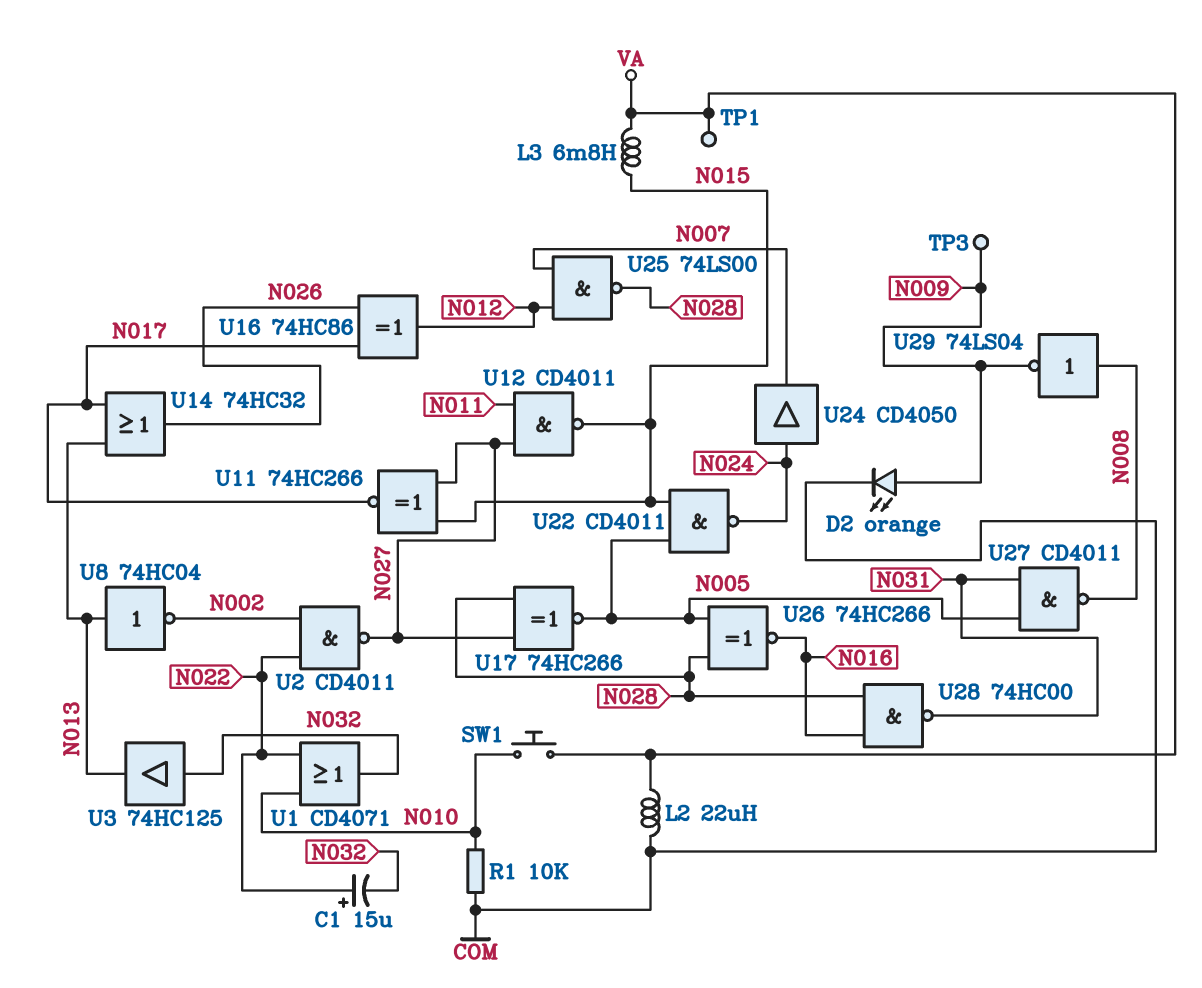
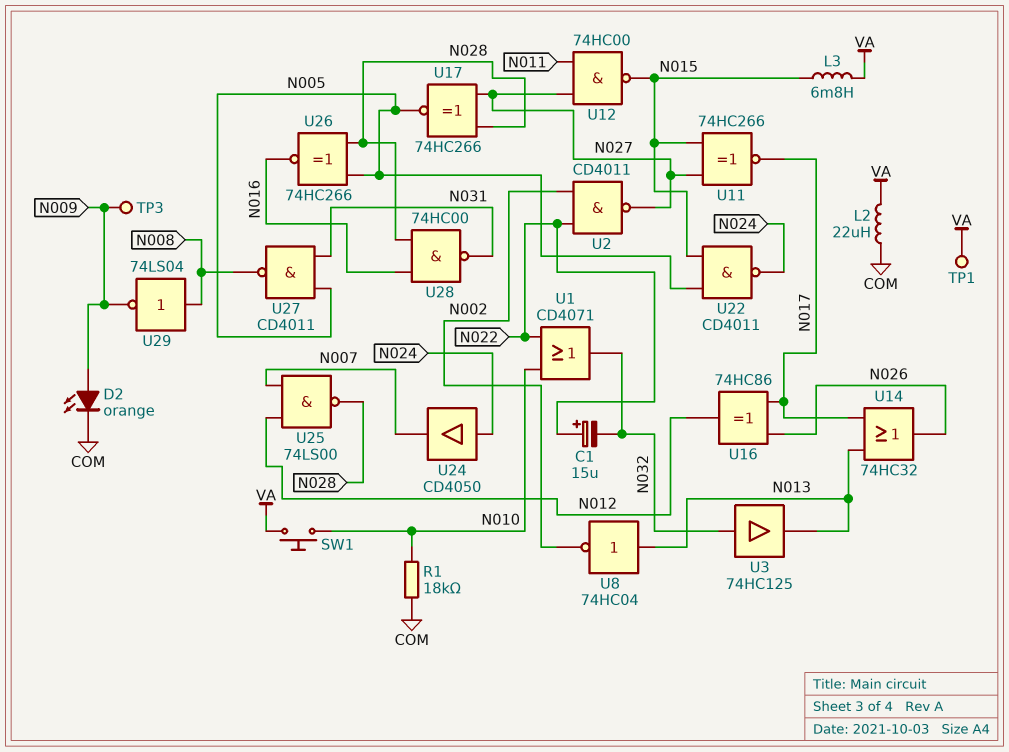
R1: 10k (COM, N010) -> 18k (COM, N010)
U12: NAND CD4011 (in N011, in N027, out N015) -> NAND 74HC00 (in N011, in N027, out N015)

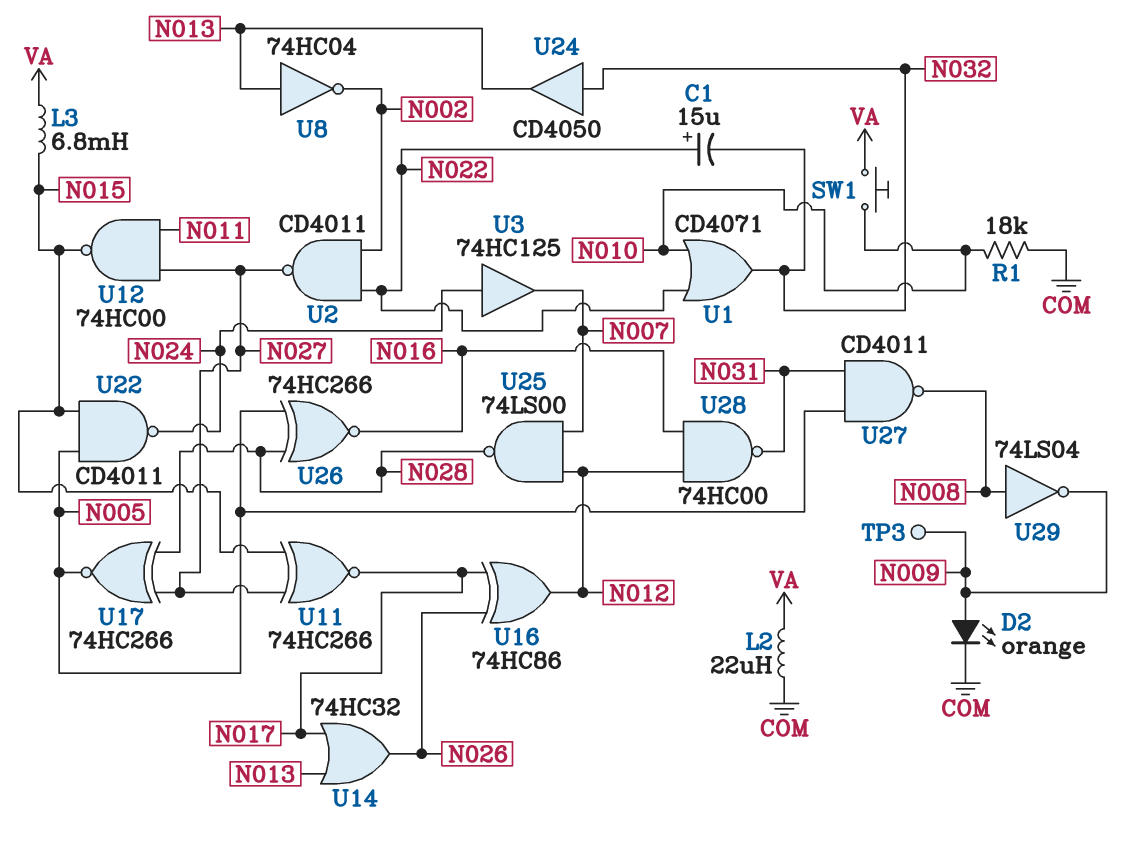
TP1: test point (VA) -> none
U3: buffer 74HC125 (in N032, out N013) -> buffer 74HC125 (in N024, out N007)
U24: buffer CD4050 (in N024, out N007) -> buffer CD4050 (in N032, out N013)
U28: NAND 74HC00 (in N016, in N028, out N031) -> NAND 74HC00 (in N012, in N016, out N031)

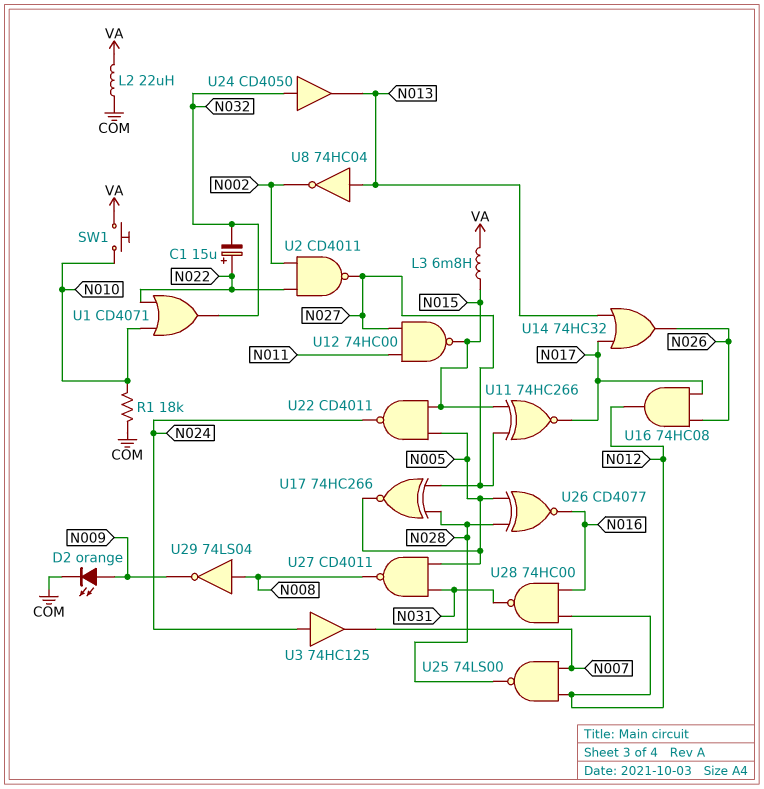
TP3: test point (N009) -> none
U16: XOR 74HC86 (in N017, in N026, out N012) -> AND 74HC08 (in N017, in N026, out N012)
U26: XNOR 74HC266 (in N005, in N028, out N016) -> XNOR CD4077 (in N005, in N028, out N016)

